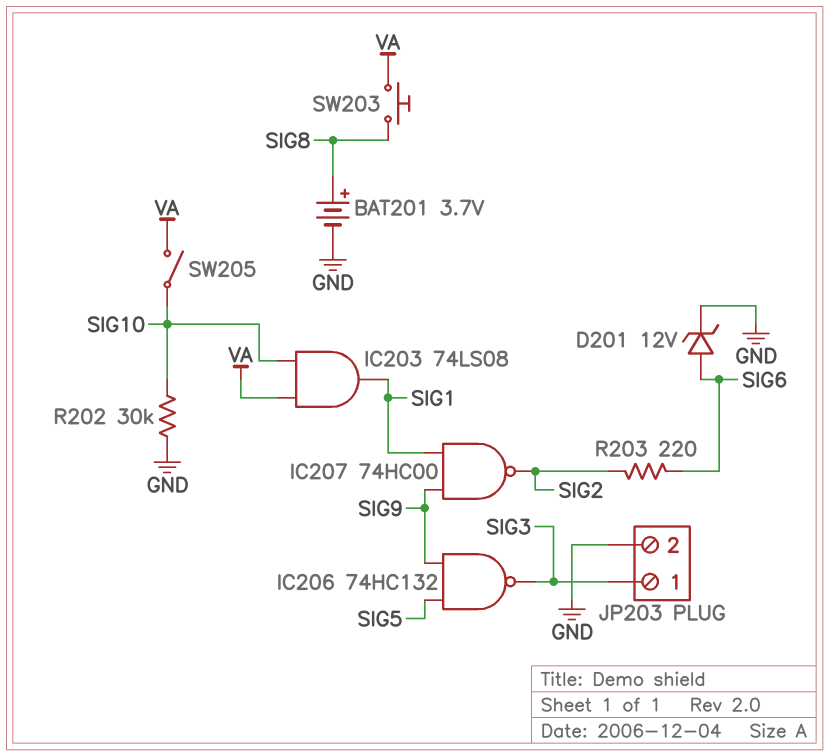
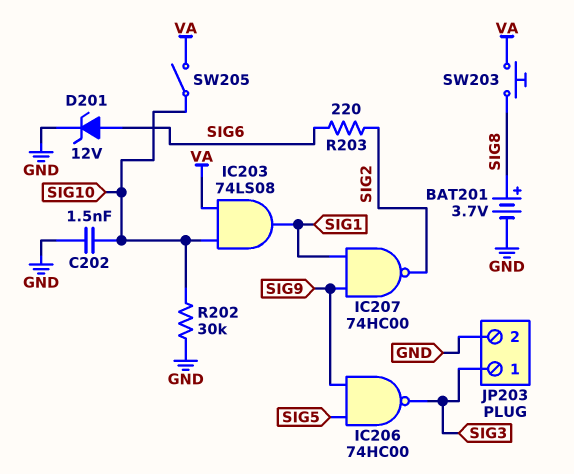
C202: none -> 1.5nF (GND, SIG10)
IC206: NAND 74HC132 (in SIG5, in SIG9, out SIG3) -> NAND 74HC00 (in SIG5, in SIG9, out SIG3)

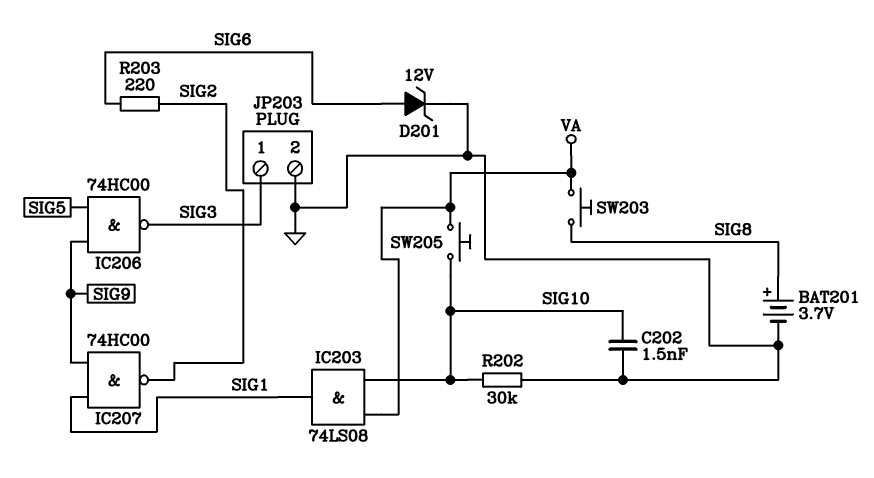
SW205: switch (SIG10, VA) -> button (SIG10, VA)

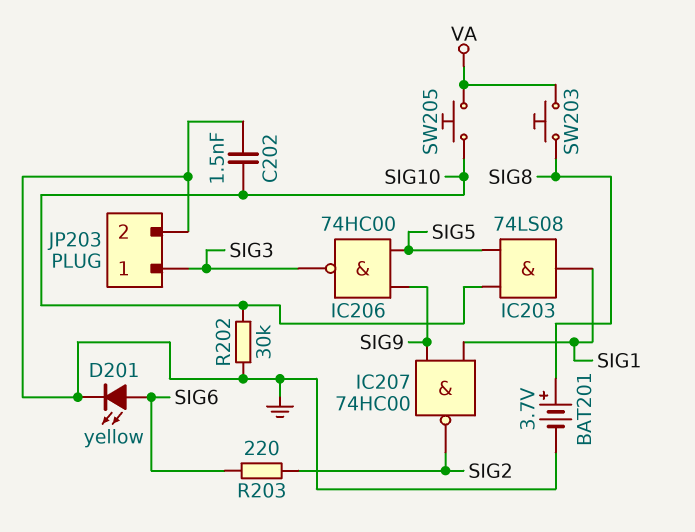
D201: zener 12V (A SIG6, K GND) -> LED yellow (A SIG6, K GND)
IC203: AND 74LS08 (in SIG10, in VA, out SIG1) -> AND 74LS08 (in SIG5, in SIG10, out SIG1)

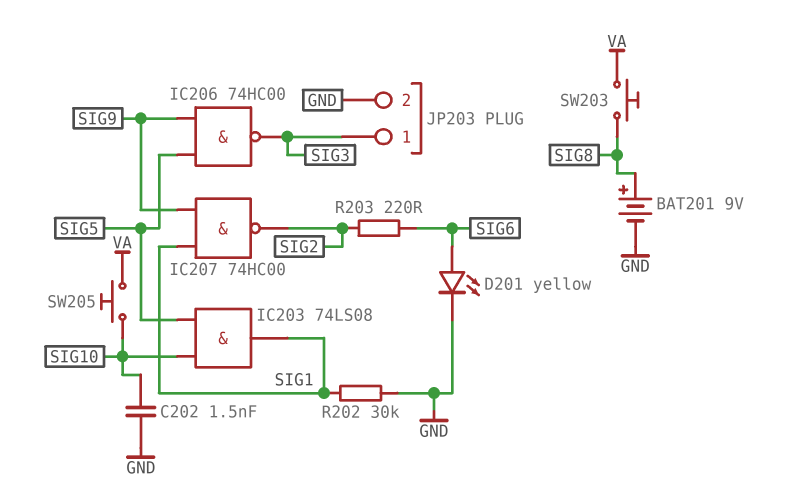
BAT201: 3.7V (plus SIG8, minus GND) -> 9V (plus SIG8, minus GND)
R202: 30k (GND, SIG10) -> 30k (GND, SIG1)

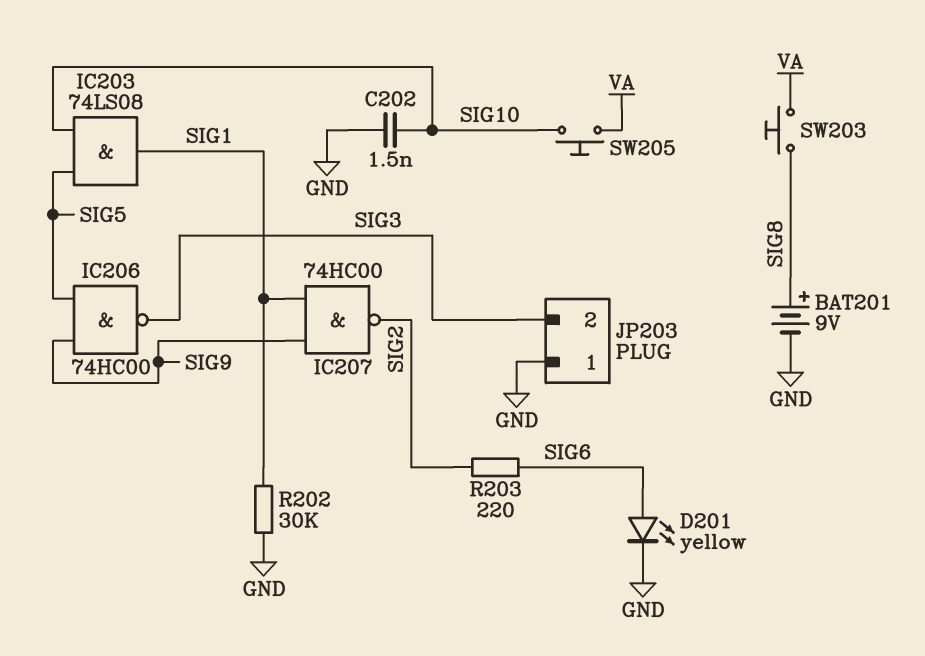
JP203 pin 1: SIG3 -> GND
JP203 pin 2: GND -> SIG3

